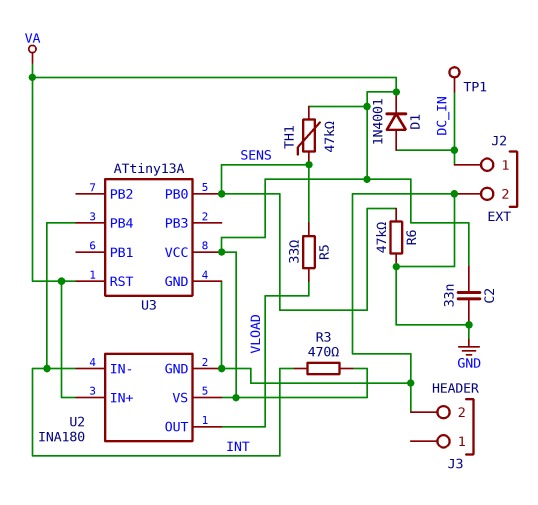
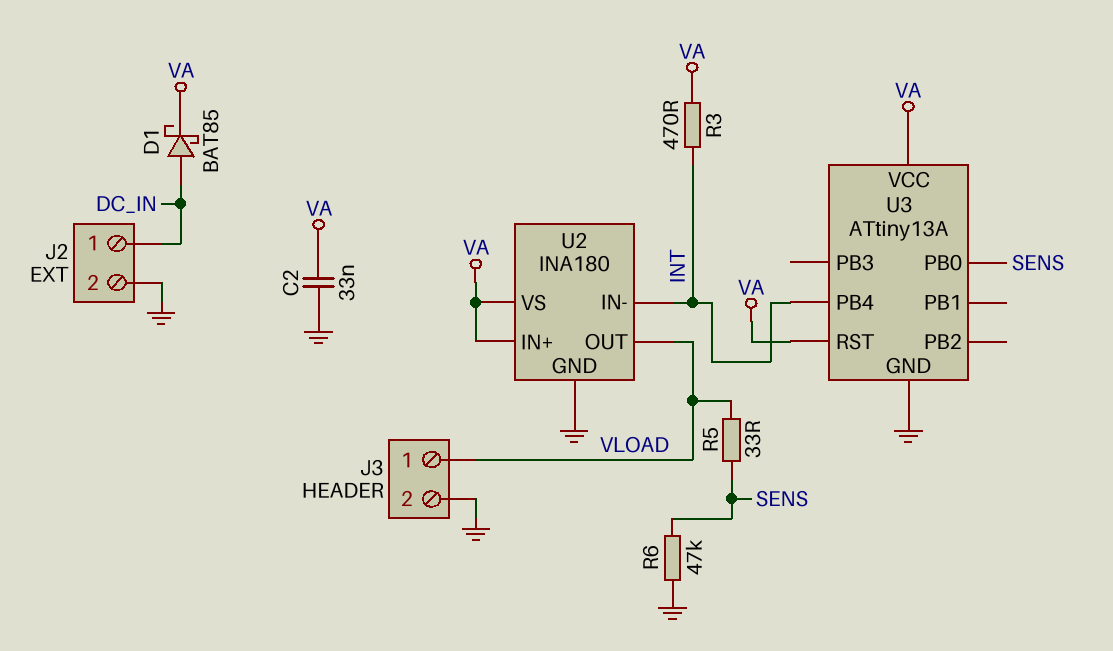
D1: diode 1N4001 (A DC_IN, K VA) -> schottky BAT85 (A DC_IN, K VA)
J3 pin 1: none -> VLOAD
TH1: 47k (SENS, VA) -> none
TP1: test point (DC_IN) -> none

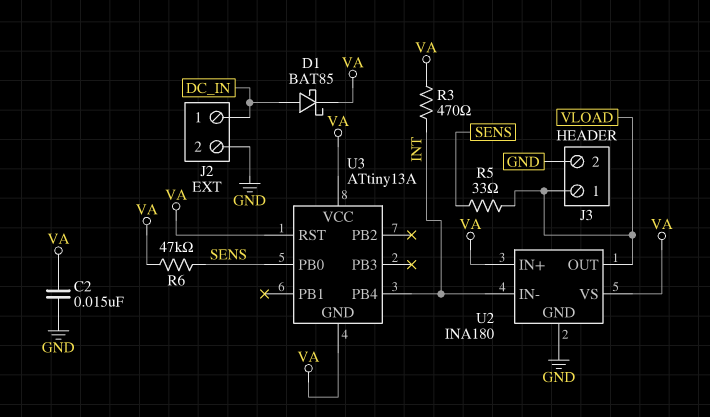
C2: 33nF (GND, VA) -> 15nF (GND, VA)
R6: 47k (GND, SENS) -> 47k (SENS, VA)
U3 pin GND: GND -> VA

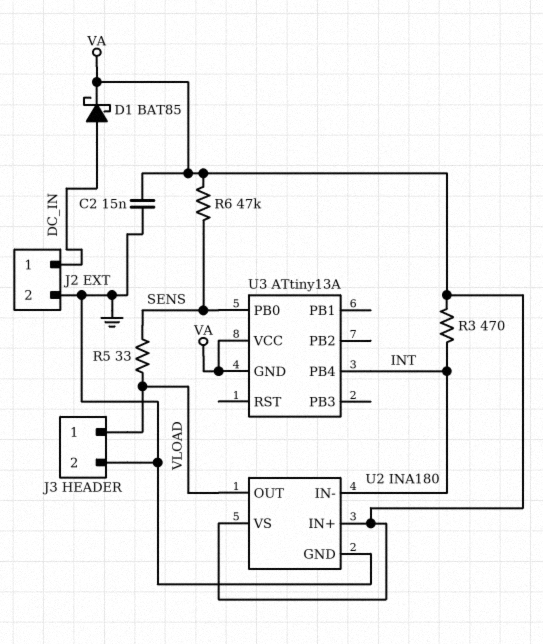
U3 pin RST: VA -> none

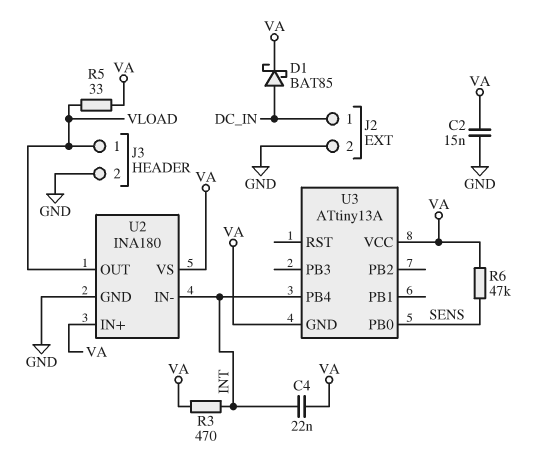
C4: none -> 22nF (INT, VA)
R5: 33 (SENS, VLOAD) -> 33 (VA, VLOAD)

